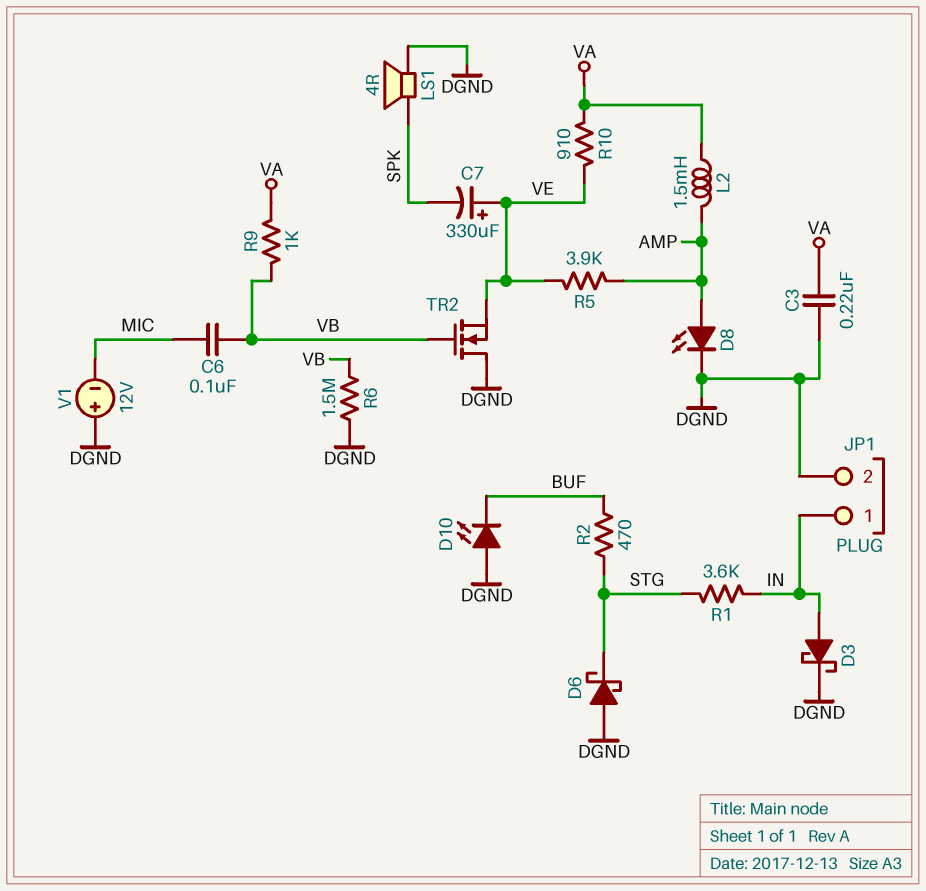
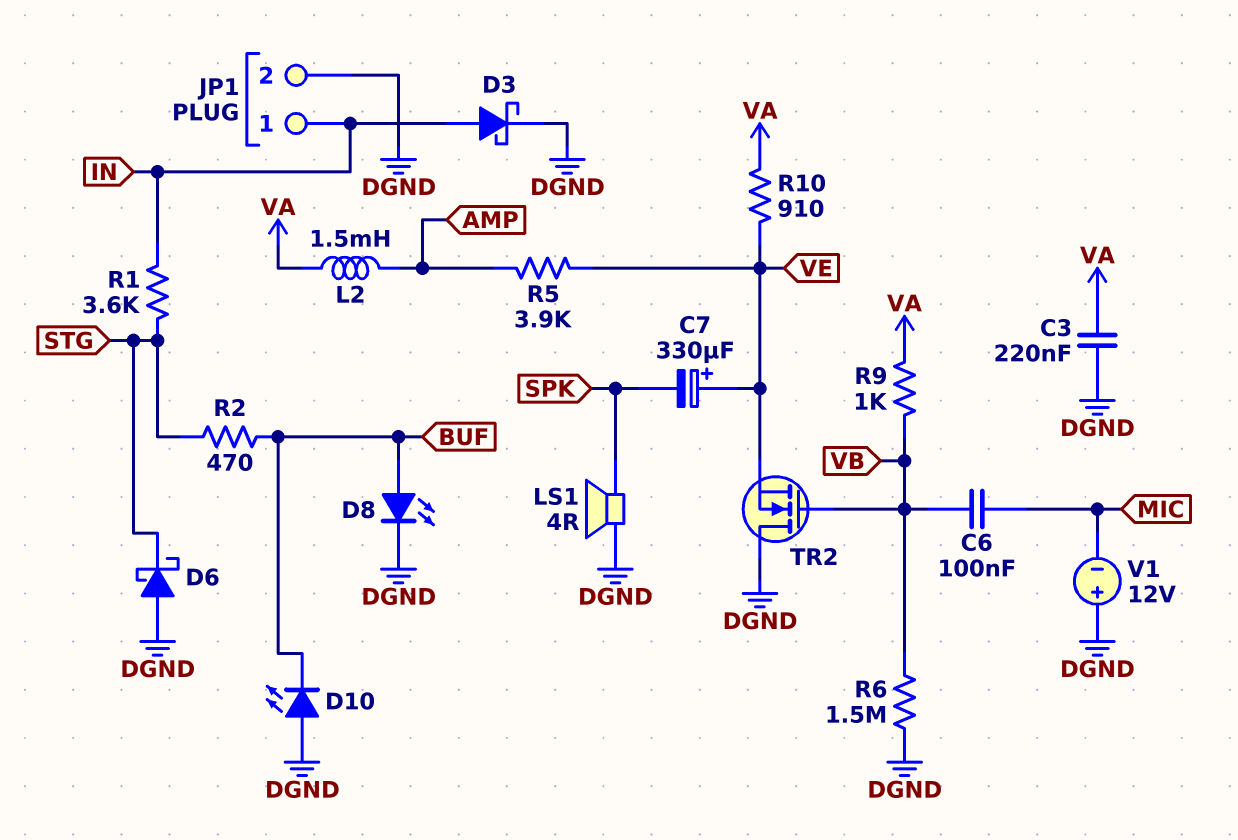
D8: LED (A AMP, K DGND) -> LED (A BUF, K DGND)

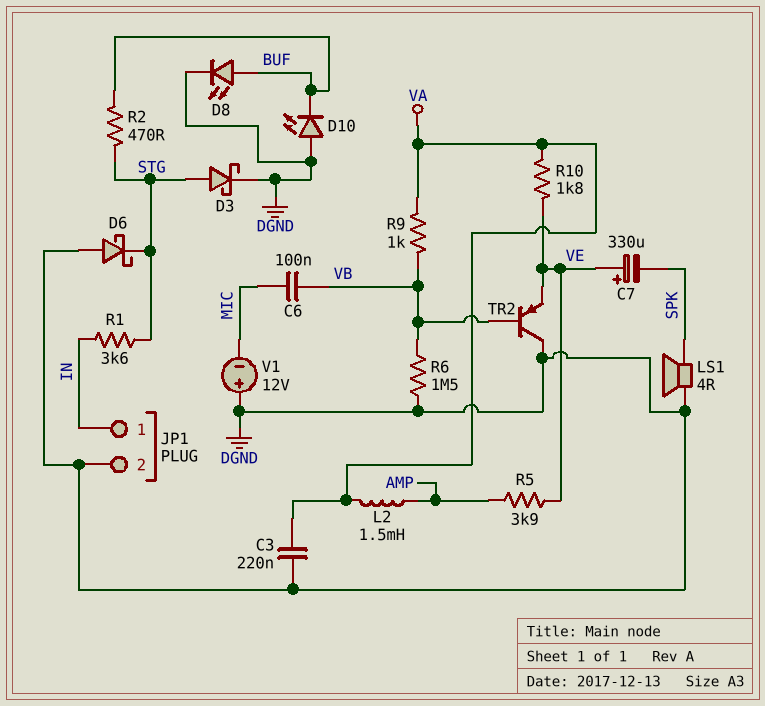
D3: schottky (A IN, K DGND) -> schottky (A STG, K DGND)
R10: 910 (VA, VE) -> 1.8k (VA, VE)
TR2: NMOS (G VB, D DGND, S VE) -> PNP (B VB, C DGND, E VE)

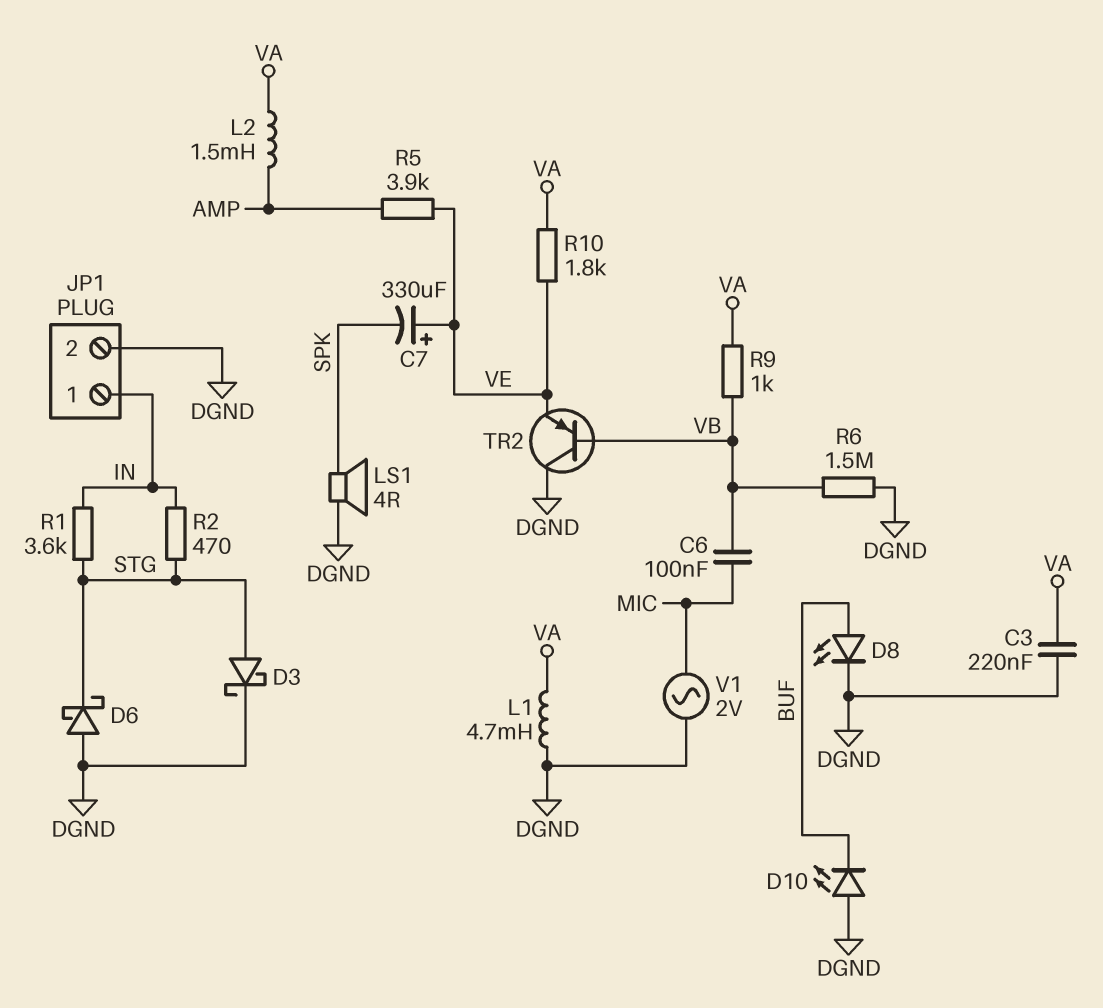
L1: none -> 4.7mH (DGND, VA)
R2: 470 (BUF, STG) -> 470 (IN, STG)
V1: 12V (plus DGND, minus MIC) -> AC 2V (DGND, MIC)

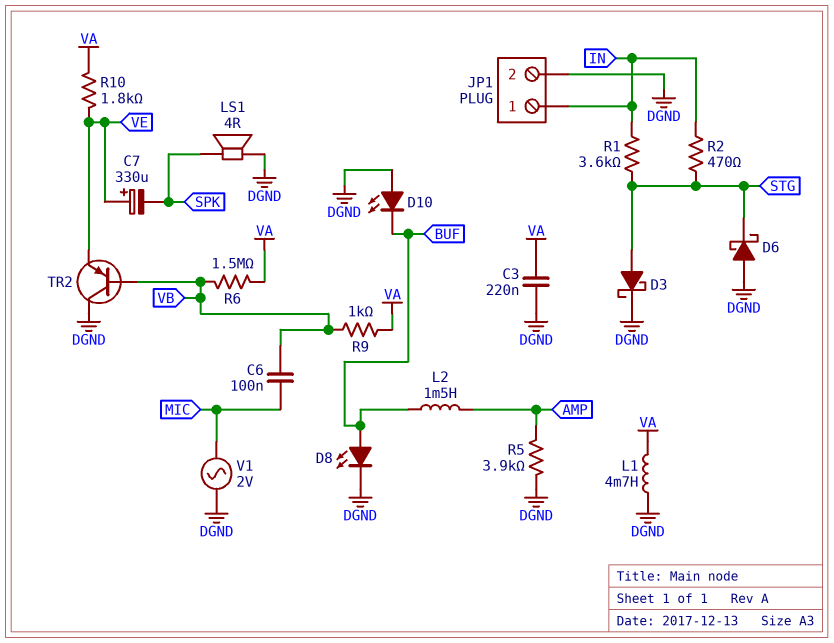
L2: 1.5mH (AMP, VA) -> 1.5mH (AMP, BUF)
R5: 3.9k (AMP, VE) -> 3.9k (AMP, DGND)
R6: 1.5M (DGND, VB) -> 1.5M (VA, VB)

